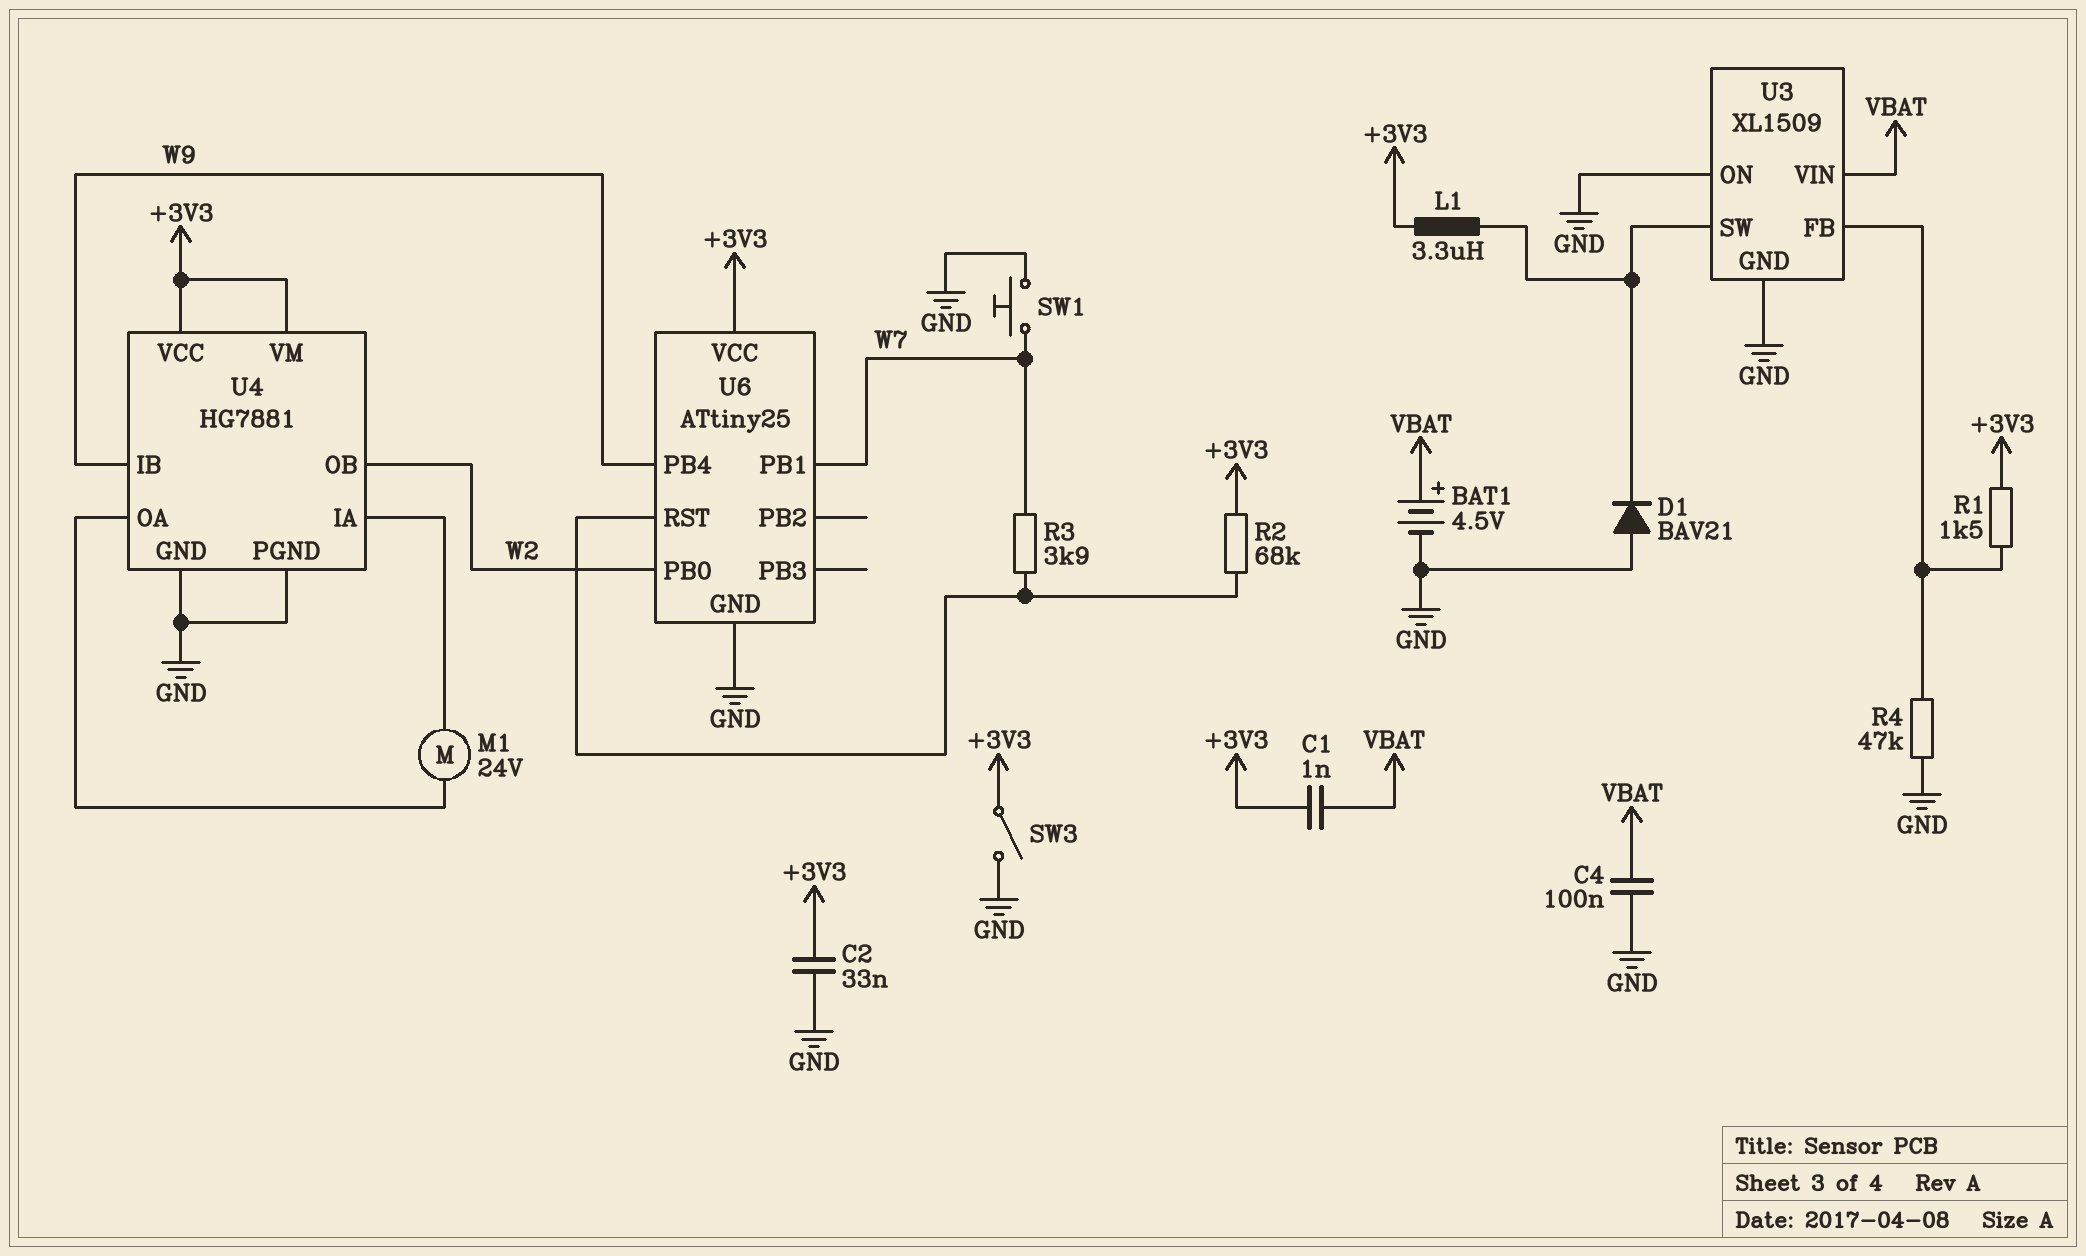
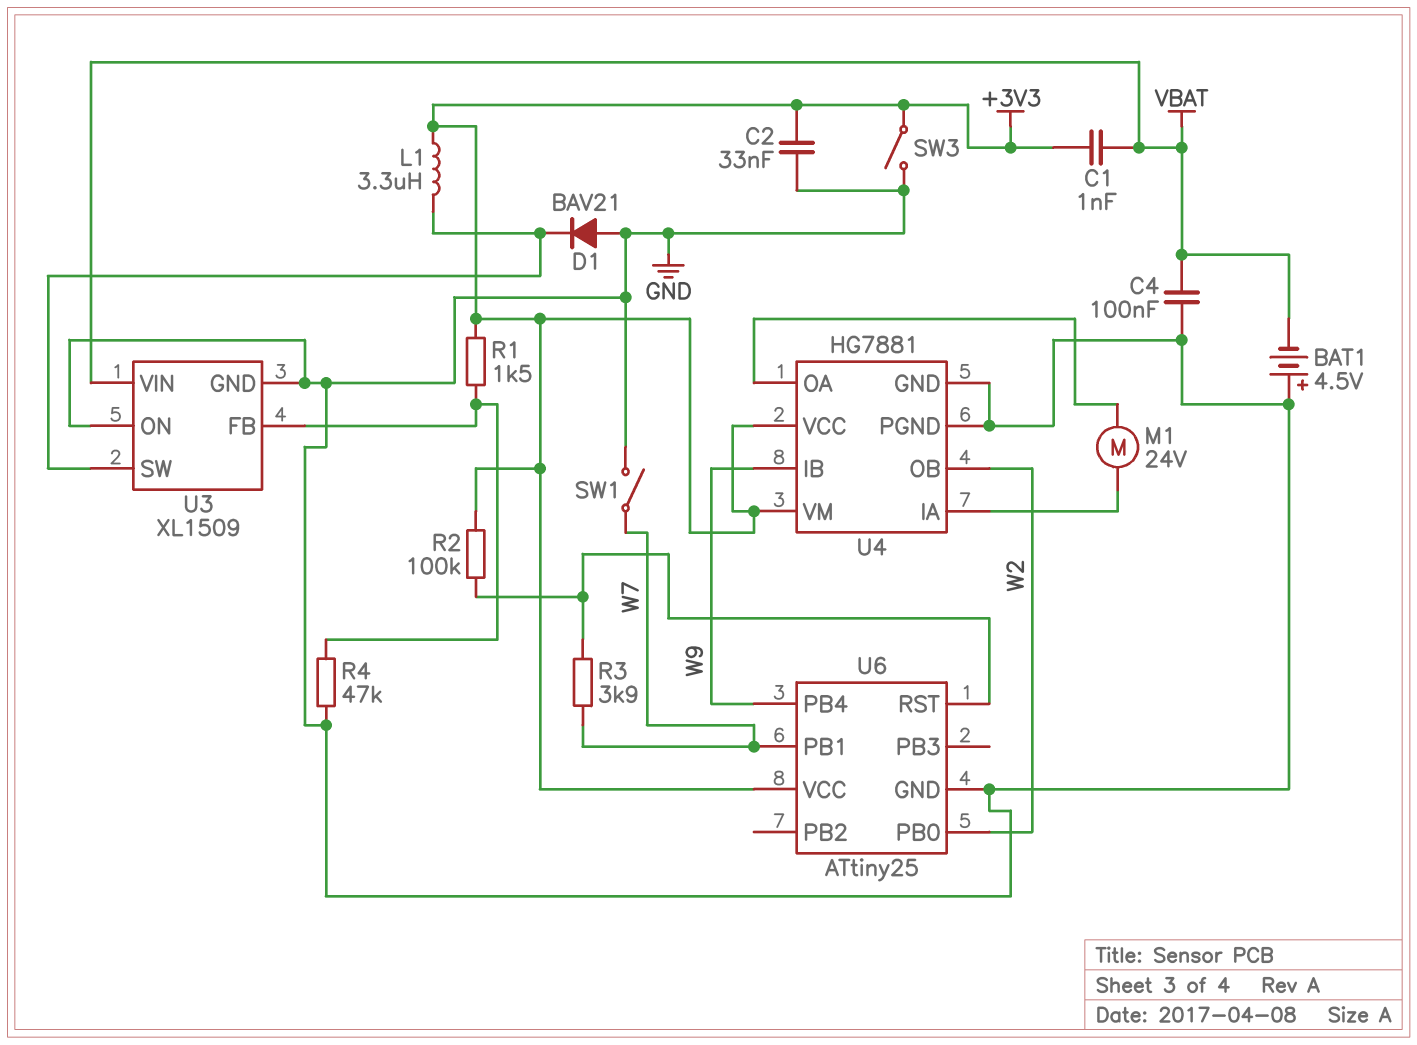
BAT1: 4.5V (plus VBAT, minus GND) -> 4.5V (plus GND, minus VBAT)
R2: 68k (+3V3, U6/RST) -> 100k (+3V3, U6/RST)
SW1: button (GND, W7) -> switch (GND, W7)

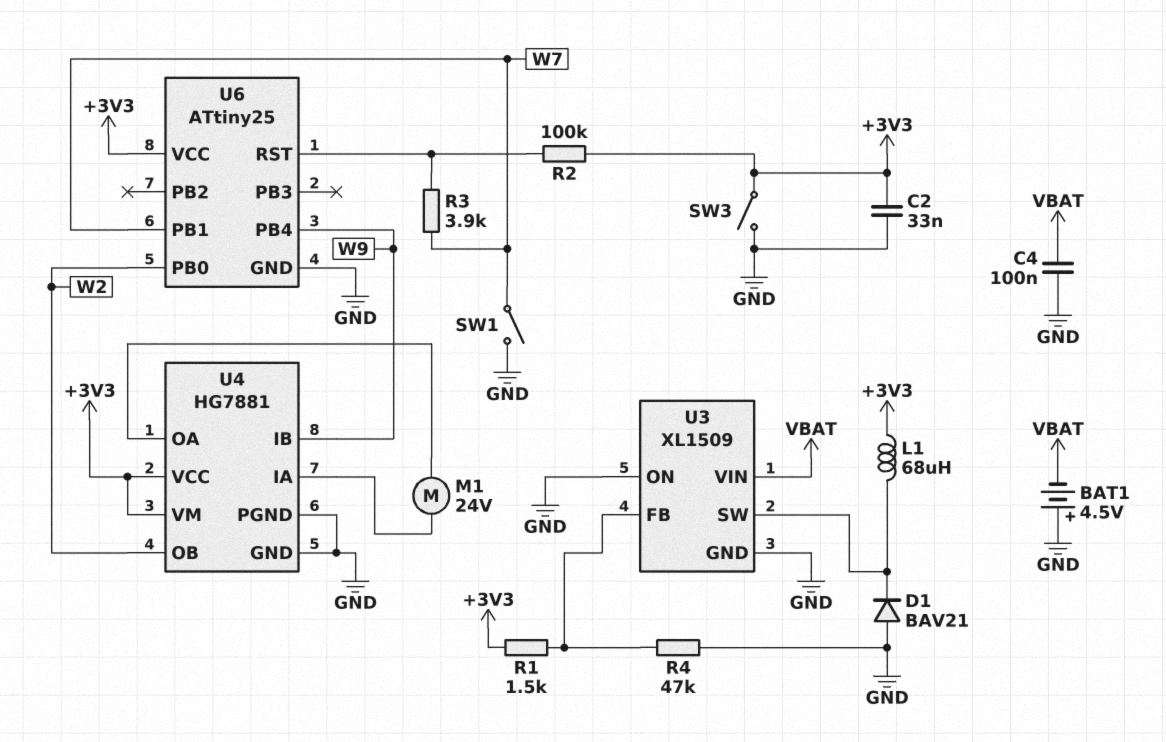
C1: 1nF (+3V3, VBAT) -> none
L1: 3.3uH (+3V3, U3/SW) -> 68uH (+3V3, U3/SW)

